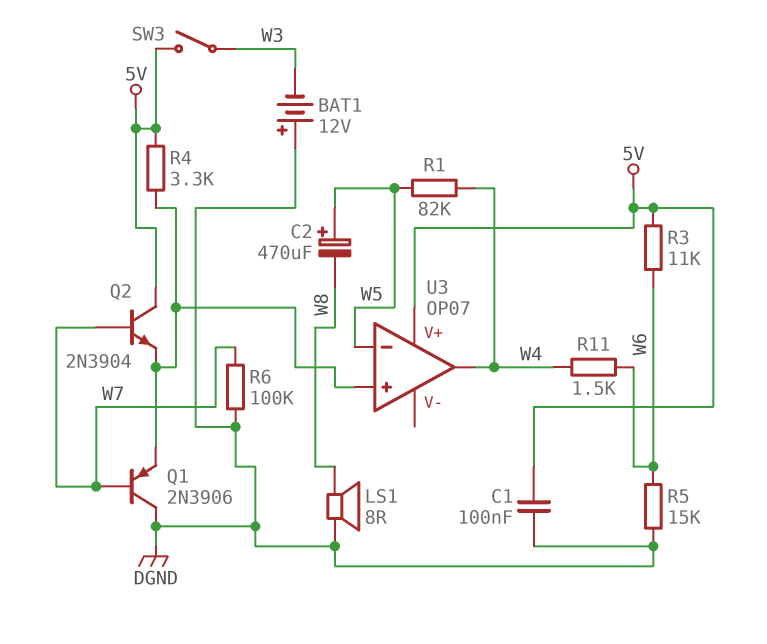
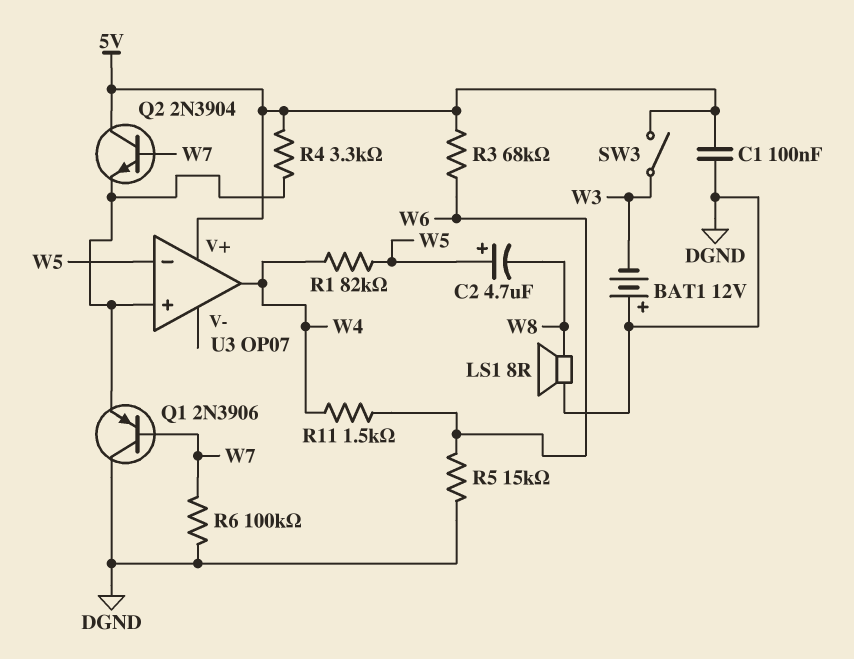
C2: 470uF (plus W5, minus W8) -> 4.7uF (plus W5, minus W8)
R3: 11k (5V, W6) -> 68k (5V, W6)

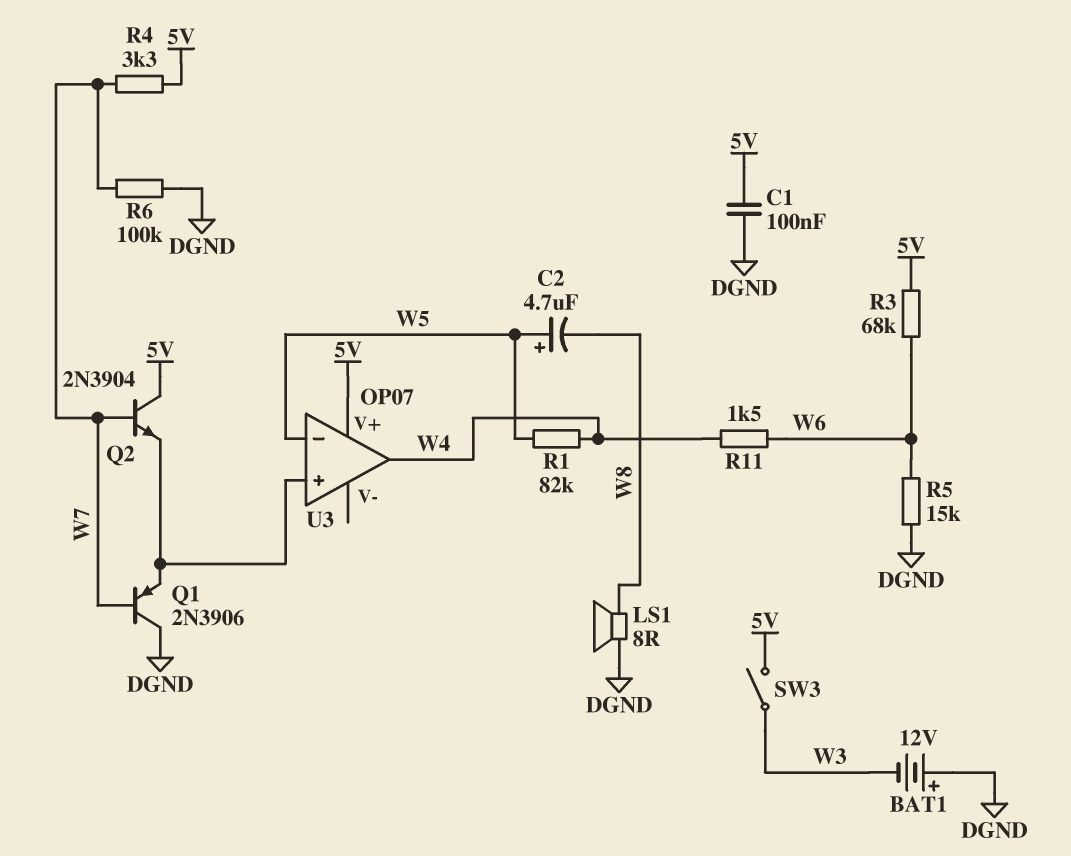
R4: 3.3k (5V, U3/in+) -> 3.3k (5V, W7)

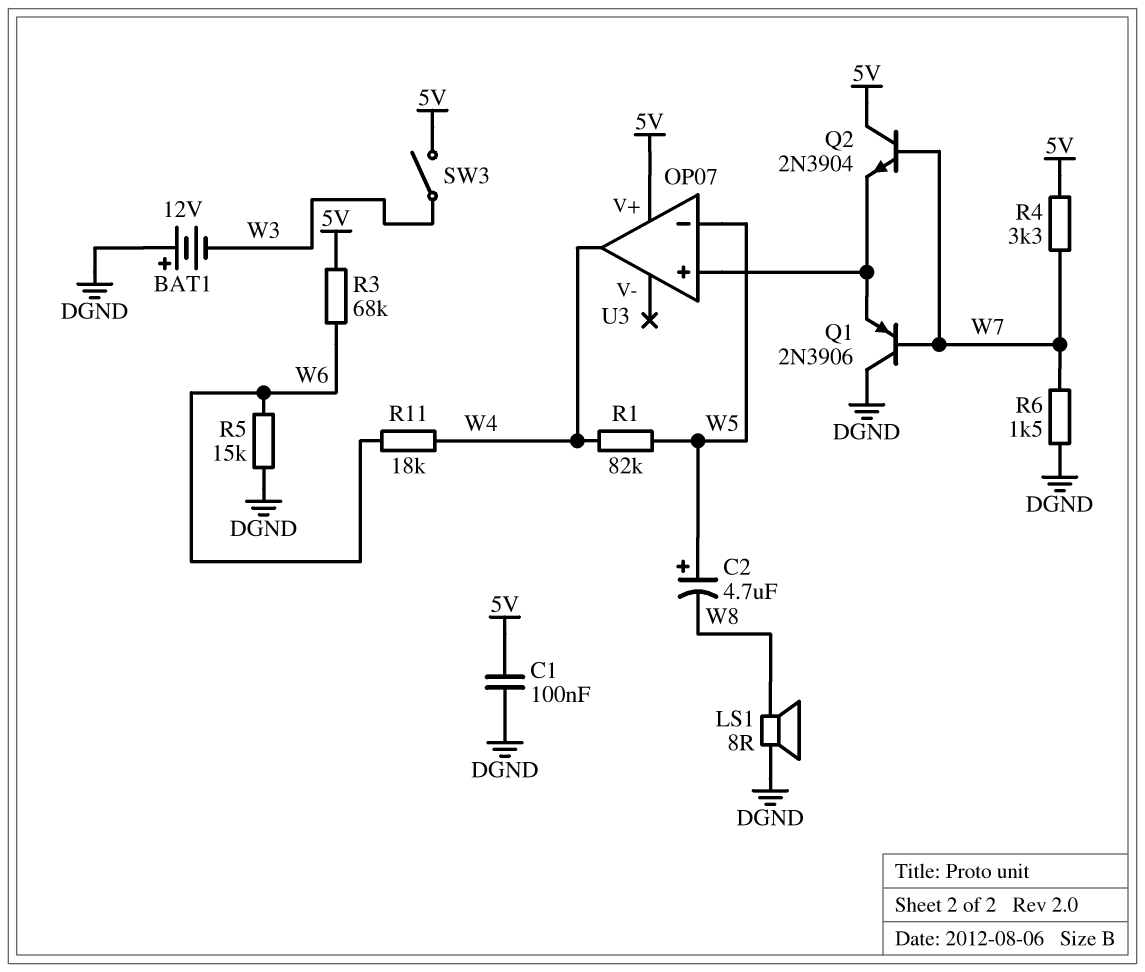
R6: 100k (DGND, W7) -> 1.5k (DGND, W7)
R11: 1.5k (W4, W6) -> 18k (W4, W6)

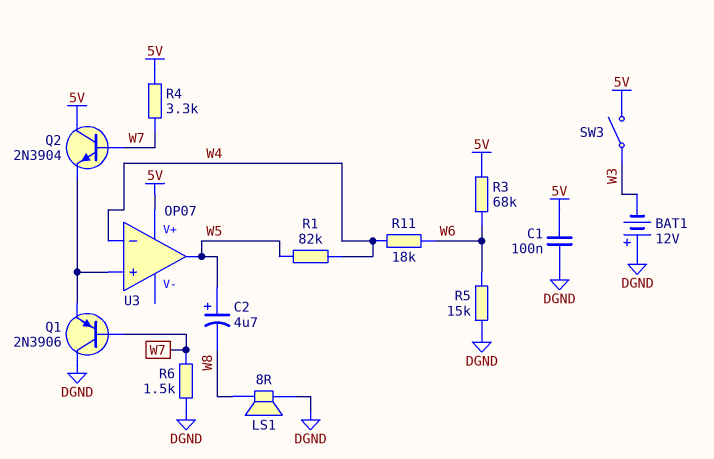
U3 pin in-: W5 -> W4
U3 pin out: W4 -> W5

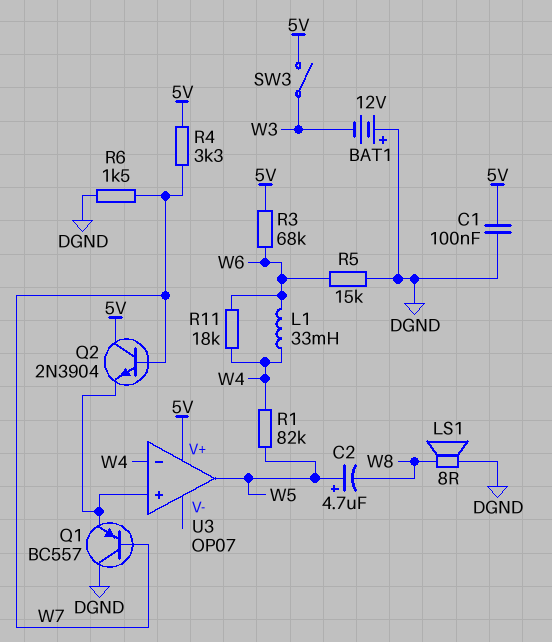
L1: none -> 33mH (W4, W6)
Q1: PNP 2N3906 (B W7, C DGND, E U3/in+) -> PNP BC557 (B W7, C DGND, E U3/in+)

